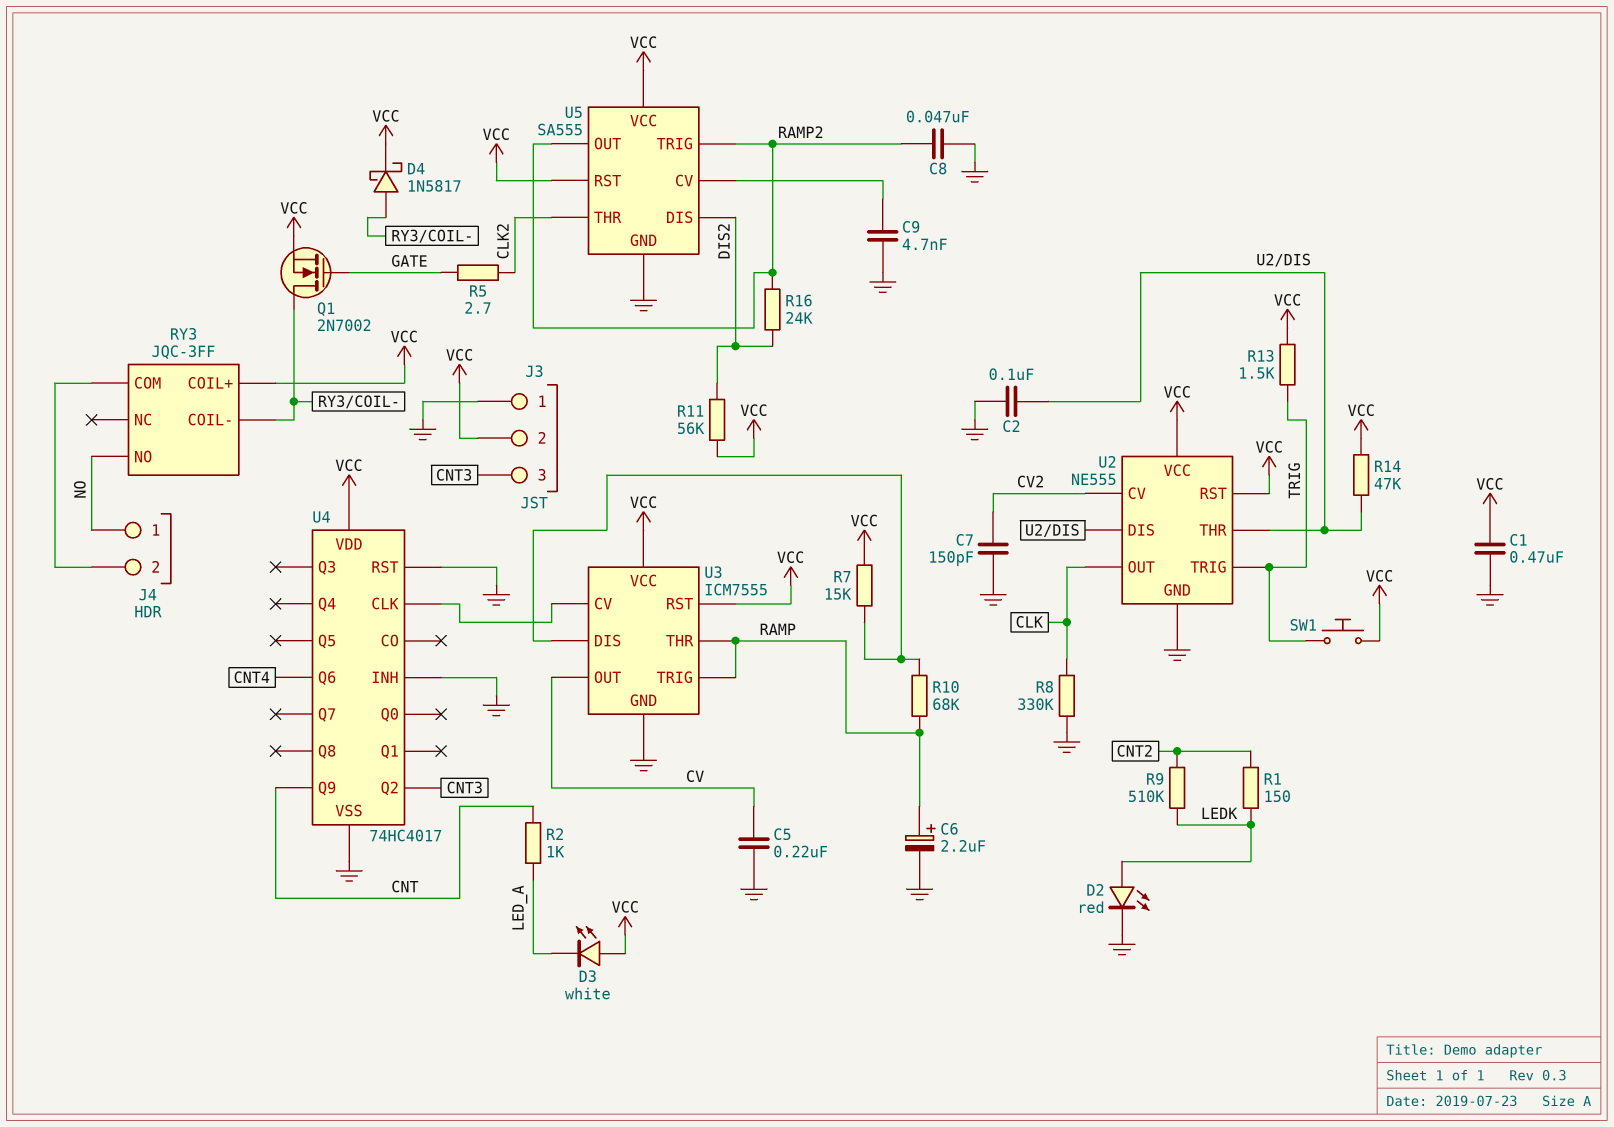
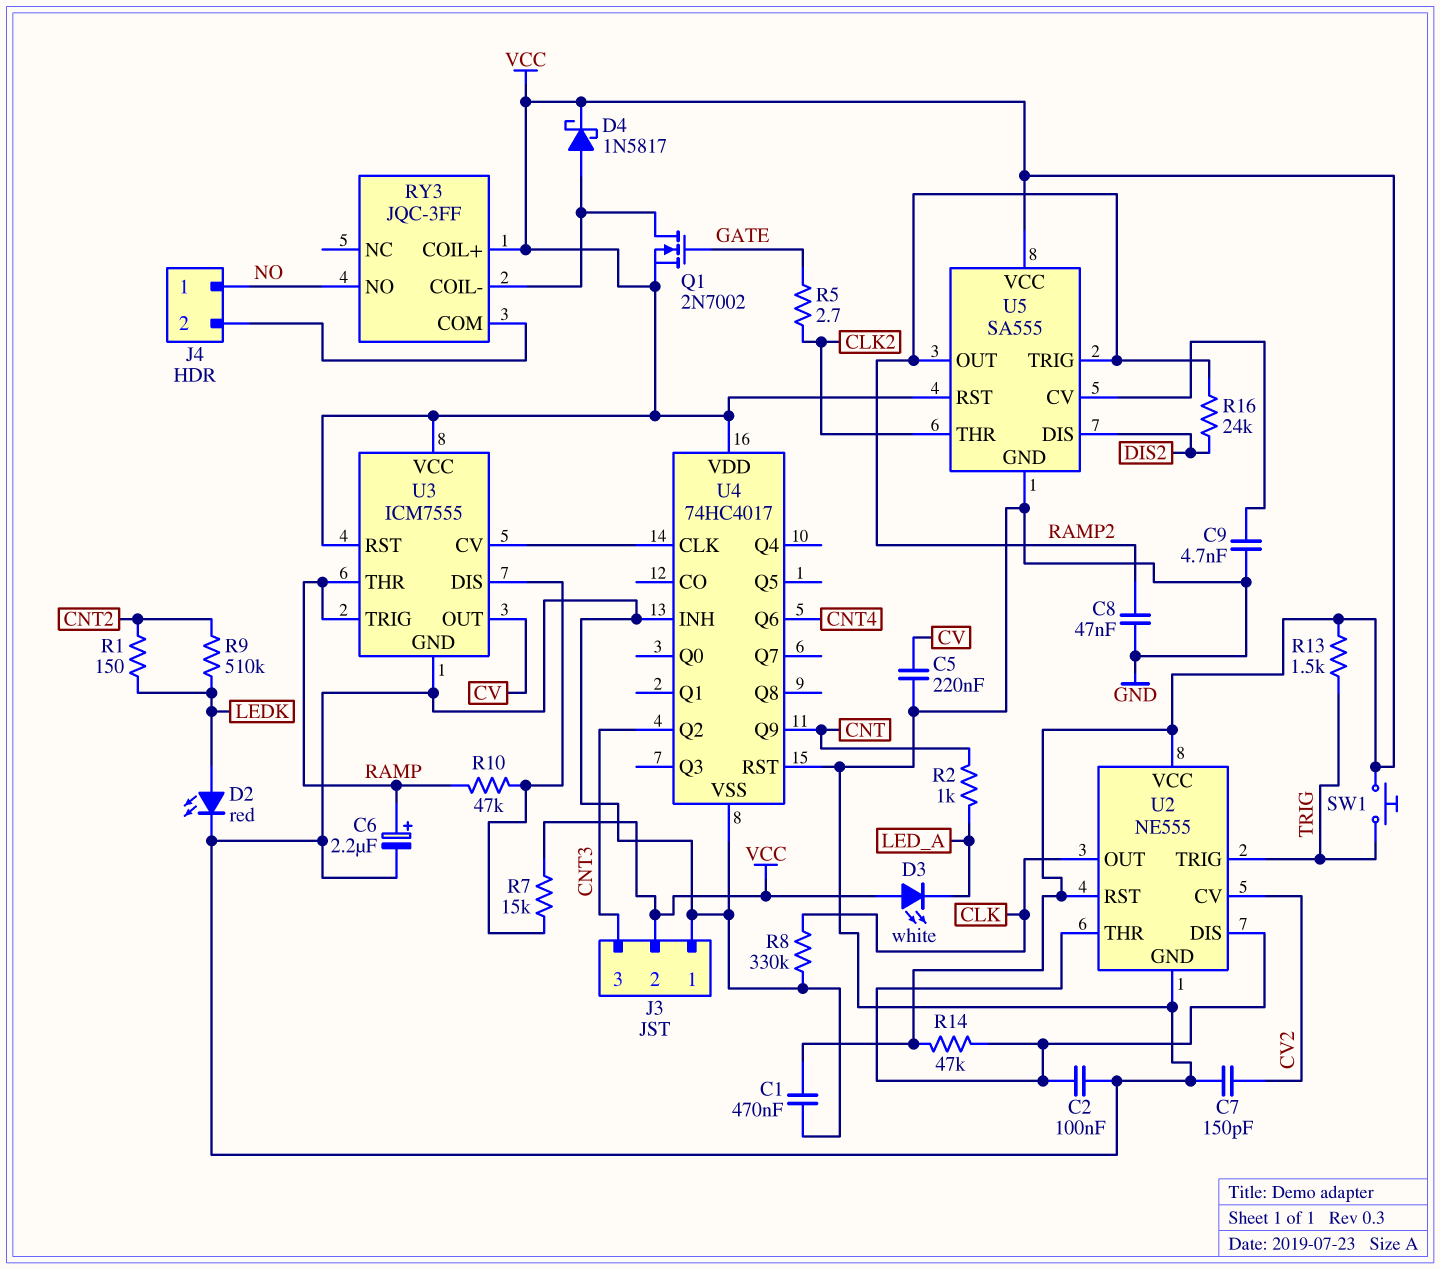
R10: 68k (RAMP, U3/DIS) -> 47k (RAMP, U3/DIS)
R11: 56k (DIS2, VCC) -> none

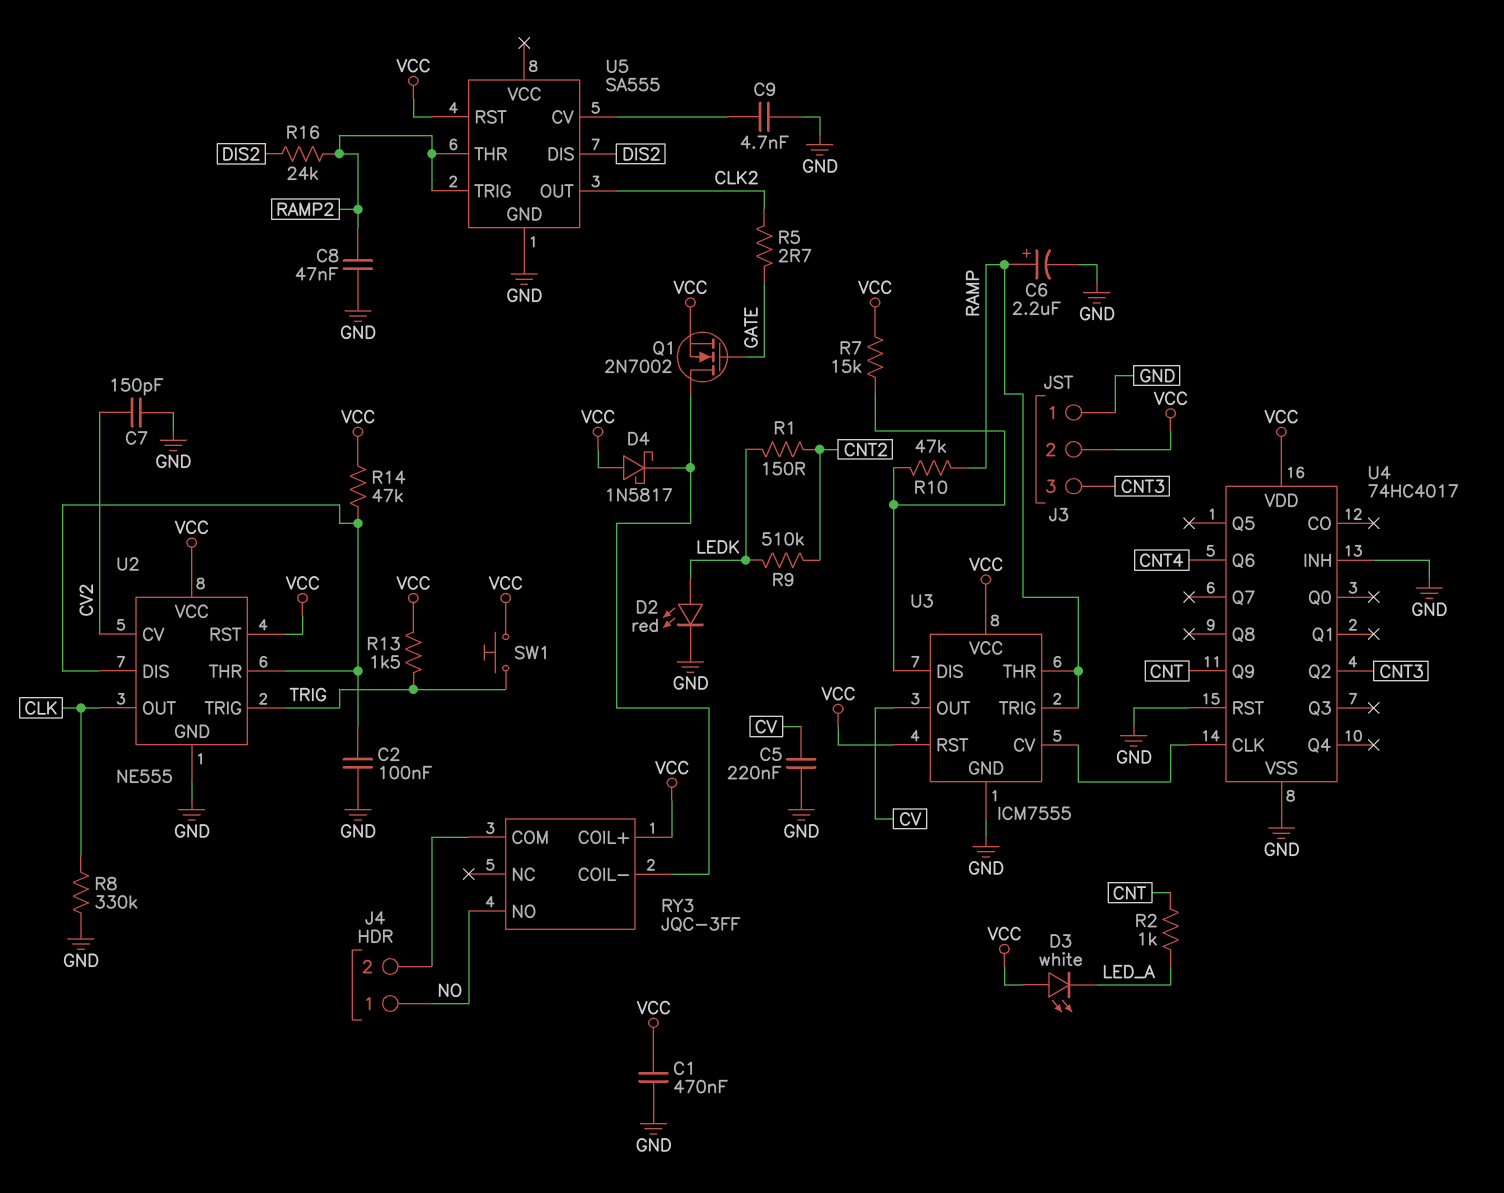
D4: schottky 1N5817 (A RY3/COIL-, K VCC) -> schottky 1N5817 (A VCC, K RY3/COIL-)
U5 pin OUT: RAMP2 -> CLK2
U5 pin THR: CLK2 -> RAMP2
U5 pin VCC: VCC -> none

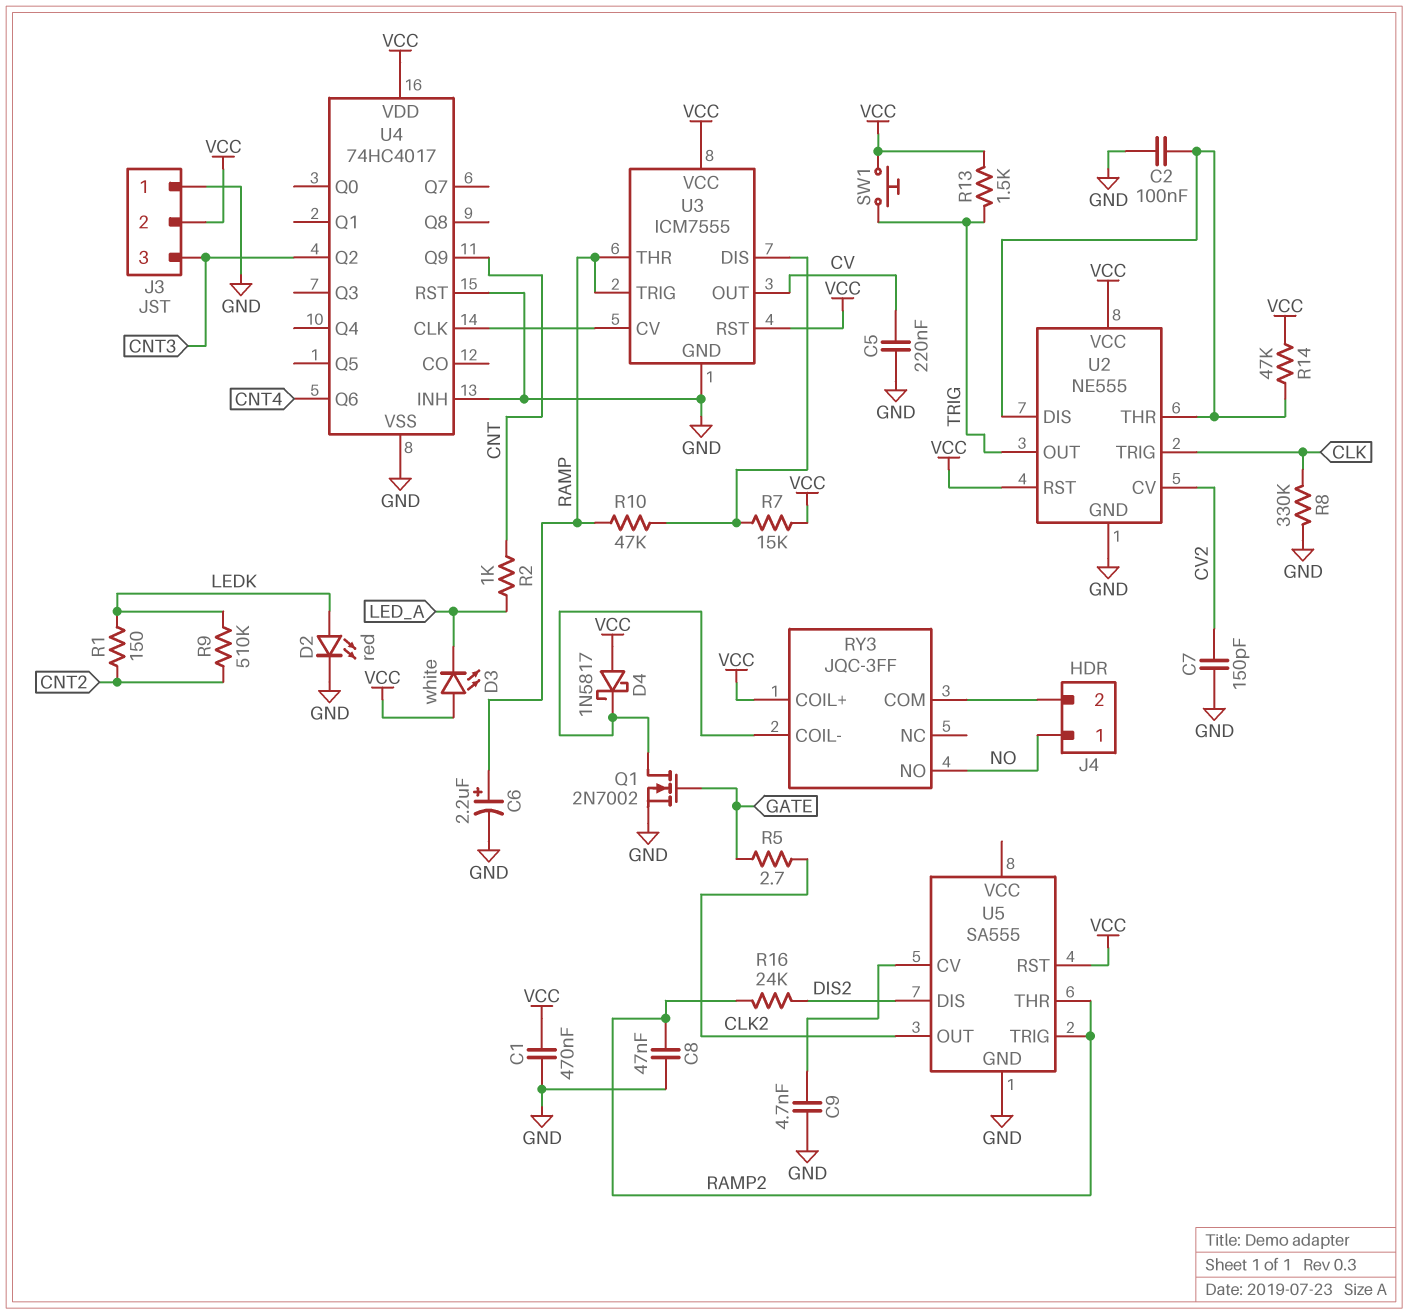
Q1: NMOS 2N7002 (G GATE, D RY3/COIL-, S VCC) -> NMOS 2N7002 (G GATE, D RY3/COIL-, S GND)
U2 pin OUT: CLK -> TRIG
U2 pin TRIG: TRIG -> CLK

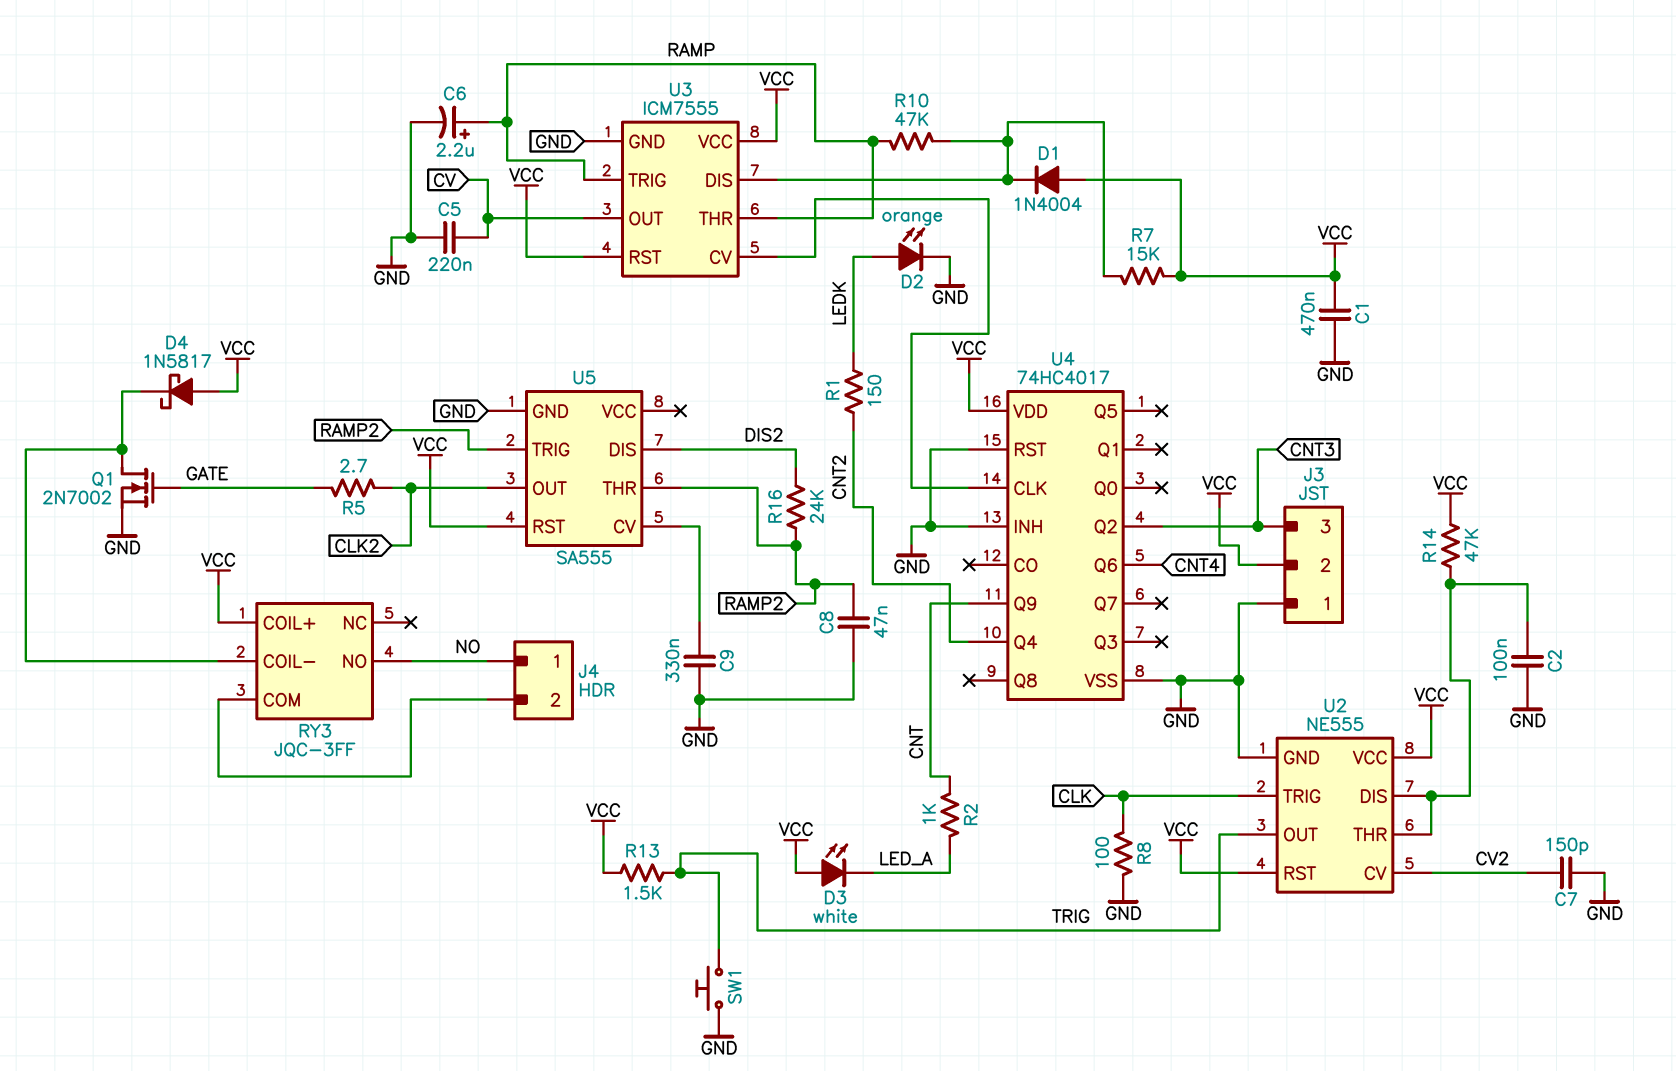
C9: 4.7nF (GND, U5/CV) -> 330nF (GND, U5/CV)
D1: none -> diode 1N4004 (A VCC, K U3/DIS)
D2: LED red (A LEDK, K GND) -> LED orange (A LEDK, K GND)
R8: 330k (CLK, GND) -> 100 (CLK, GND)
R9: 510k (CNT2, LEDK) -> none
SW1: button (TRIG, VCC) -> button (GND, TRIG)
U4 pin Q4: none -> CNT2

